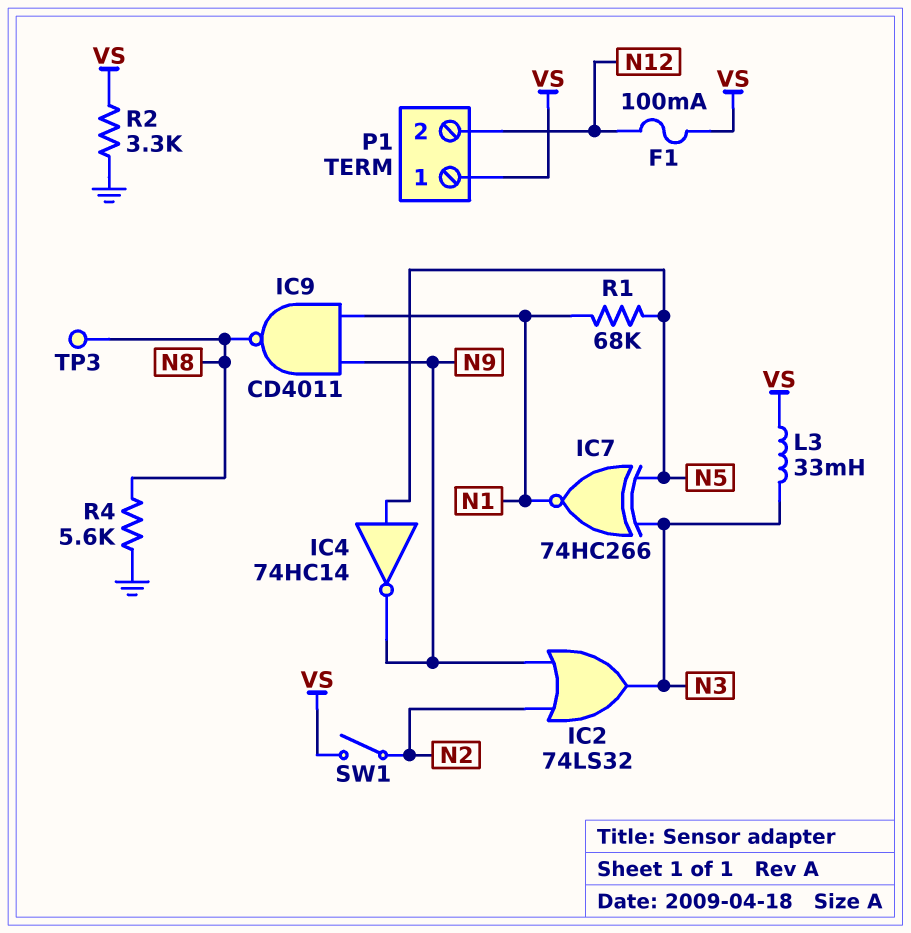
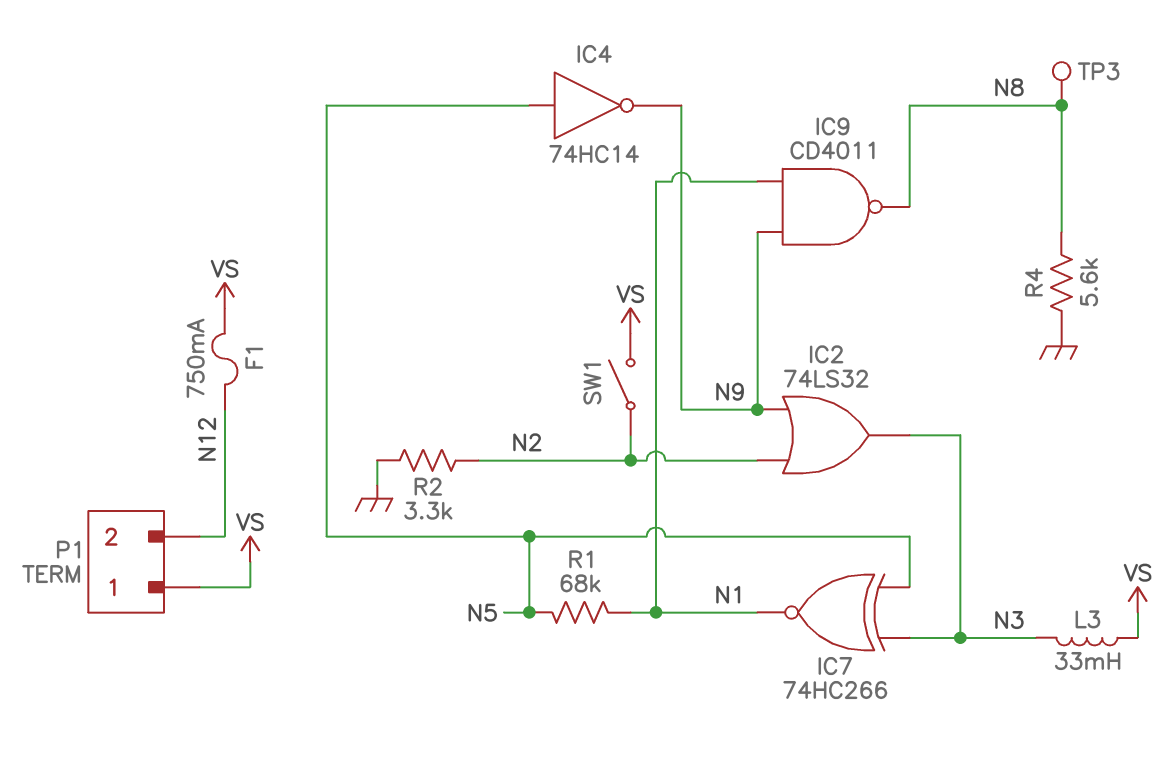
F1: 100mA (N12, VS) -> 750mA (N12, VS)
R2: 3.3k (GND, VS) -> 3.3k (GND, N2)

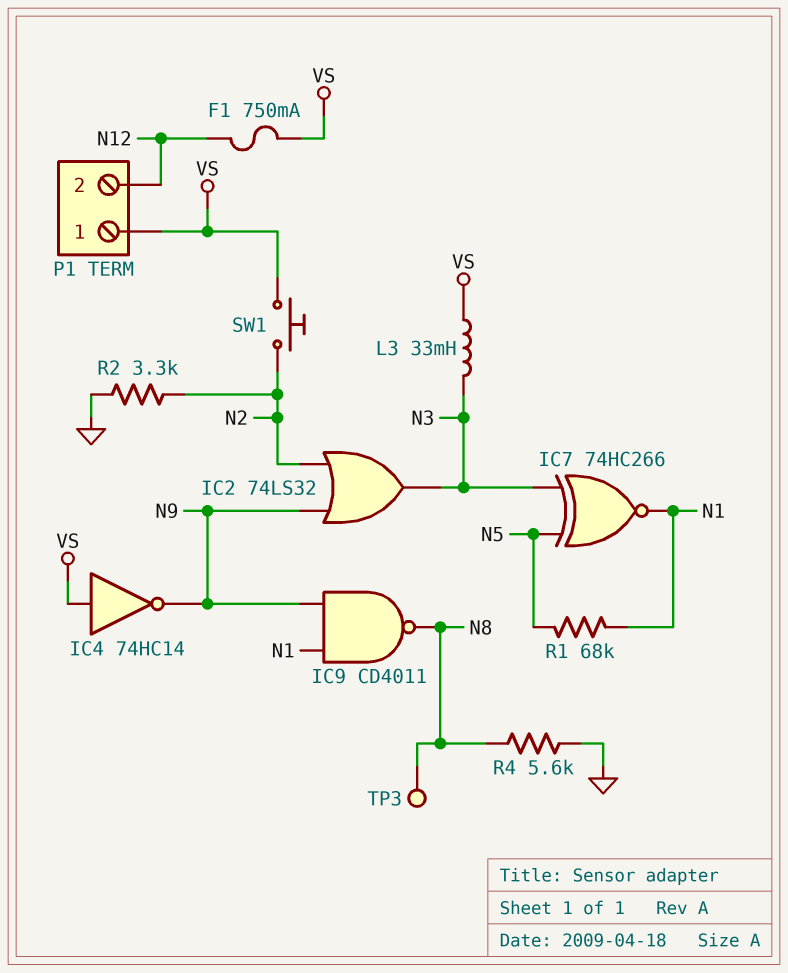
IC4: NOT 74HC14 (in N5, out N9) -> NOT 74HC14 (in VS, out N9)
SW1: switch (N2, VS) -> button (N2, VS)

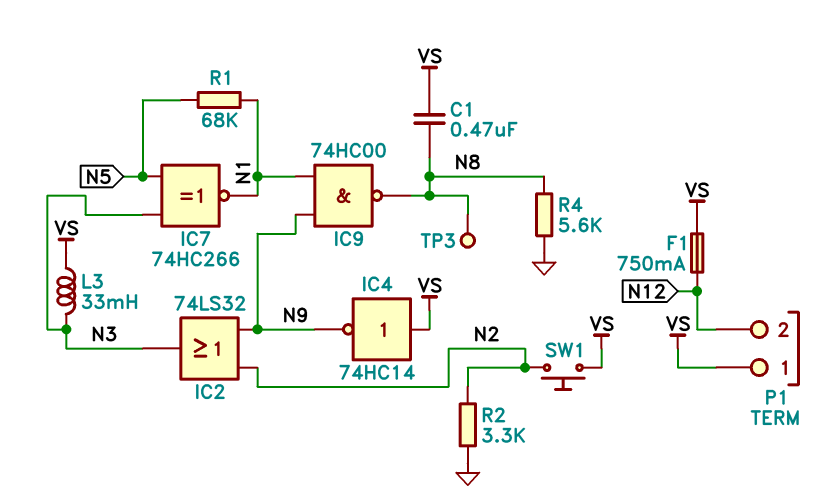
C1: none -> 470nF (N8, VS)
IC9: NAND CD4011 (in N1, in N9, out N8) -> NAND 74HC00 (in N1, in N9, out N8)

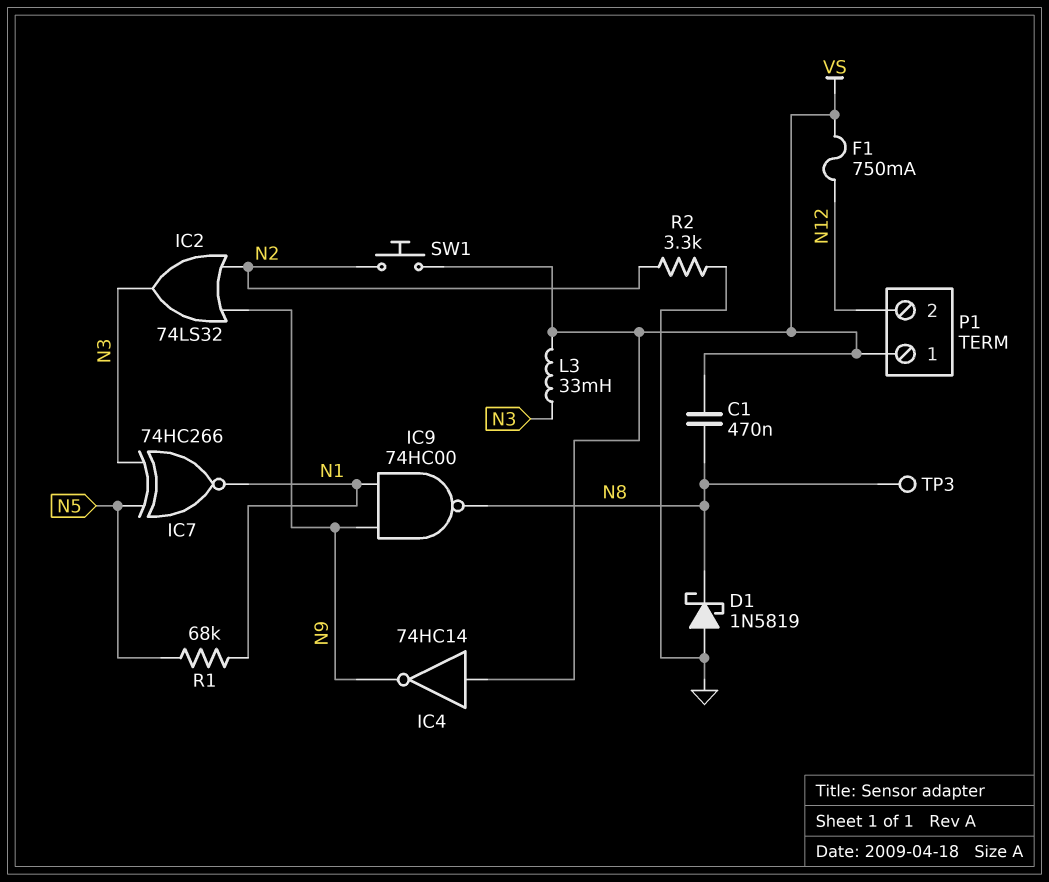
D1: none -> schottky 1N5819 (A GND, K N8)
R4: 5.6k (GND, N8) -> none

